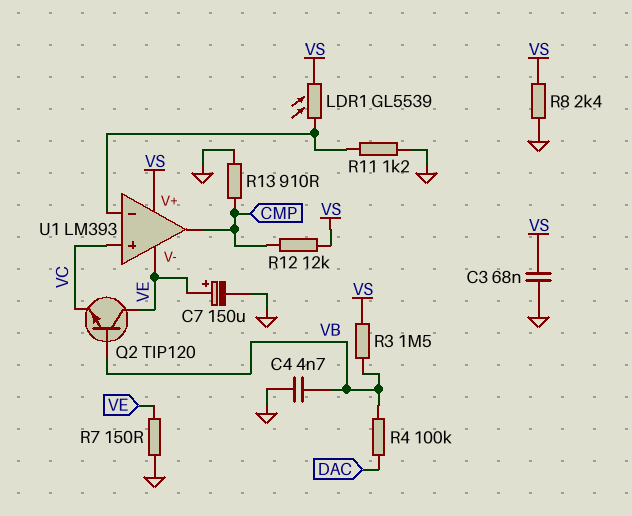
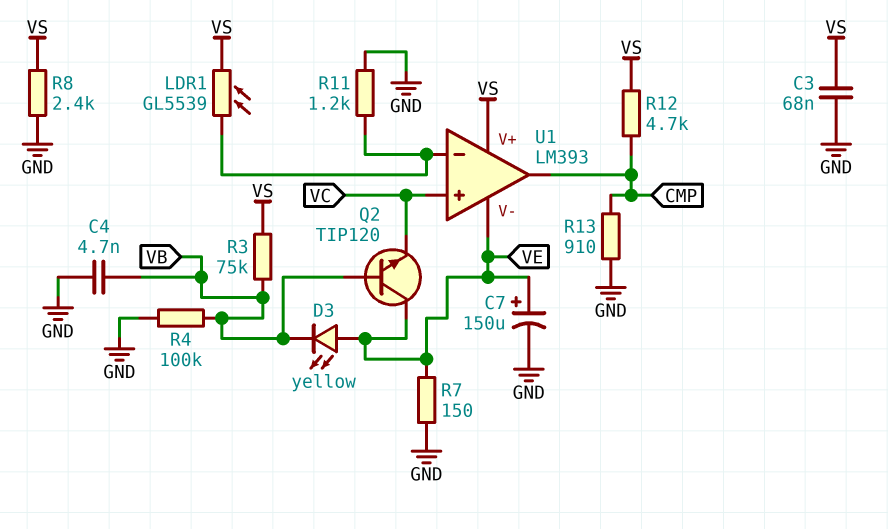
D3: none -> LED yellow (A VE, K VB)
R3: 1.5M (VB, VS) -> 75k (VB, VS)
R4: 100k (DAC, VB) -> 100k (GND, VB)
R12: 12k (CMP, VS) -> 4.7k (CMP, VS)

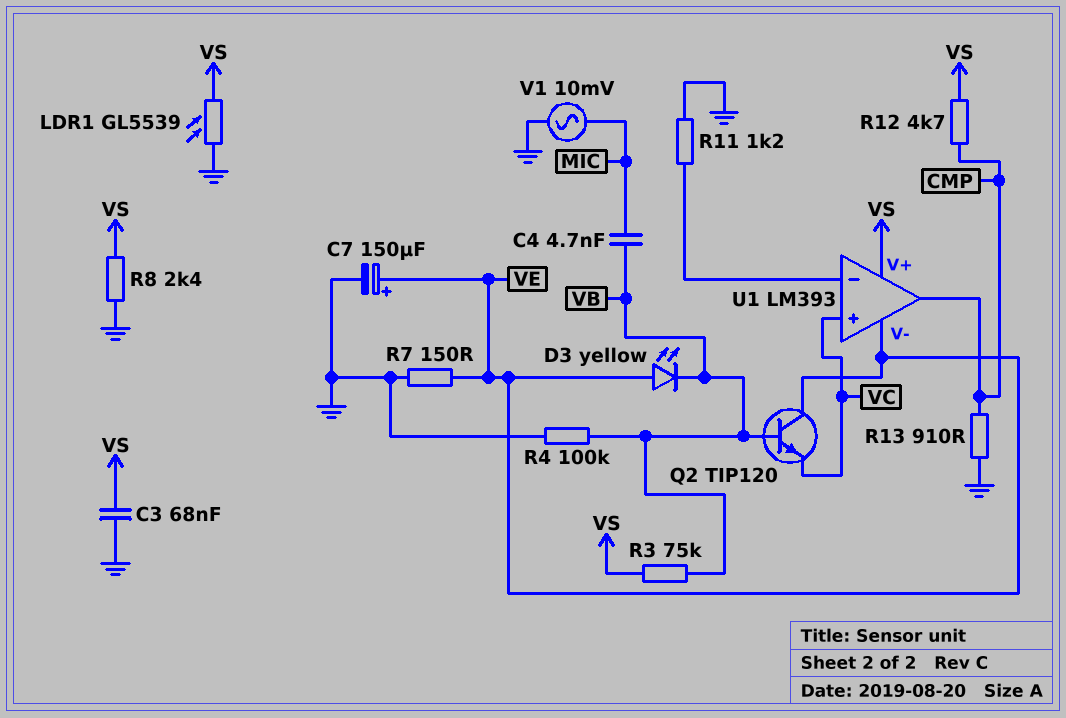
C4: 4.7nF (GND, VB) -> 4.7nF (MIC, VB)
LDR1: GL5539 (U1/in-, VS) -> GL5539 (GND, VS)
V1: none -> AC 10mV (GND, MIC)

